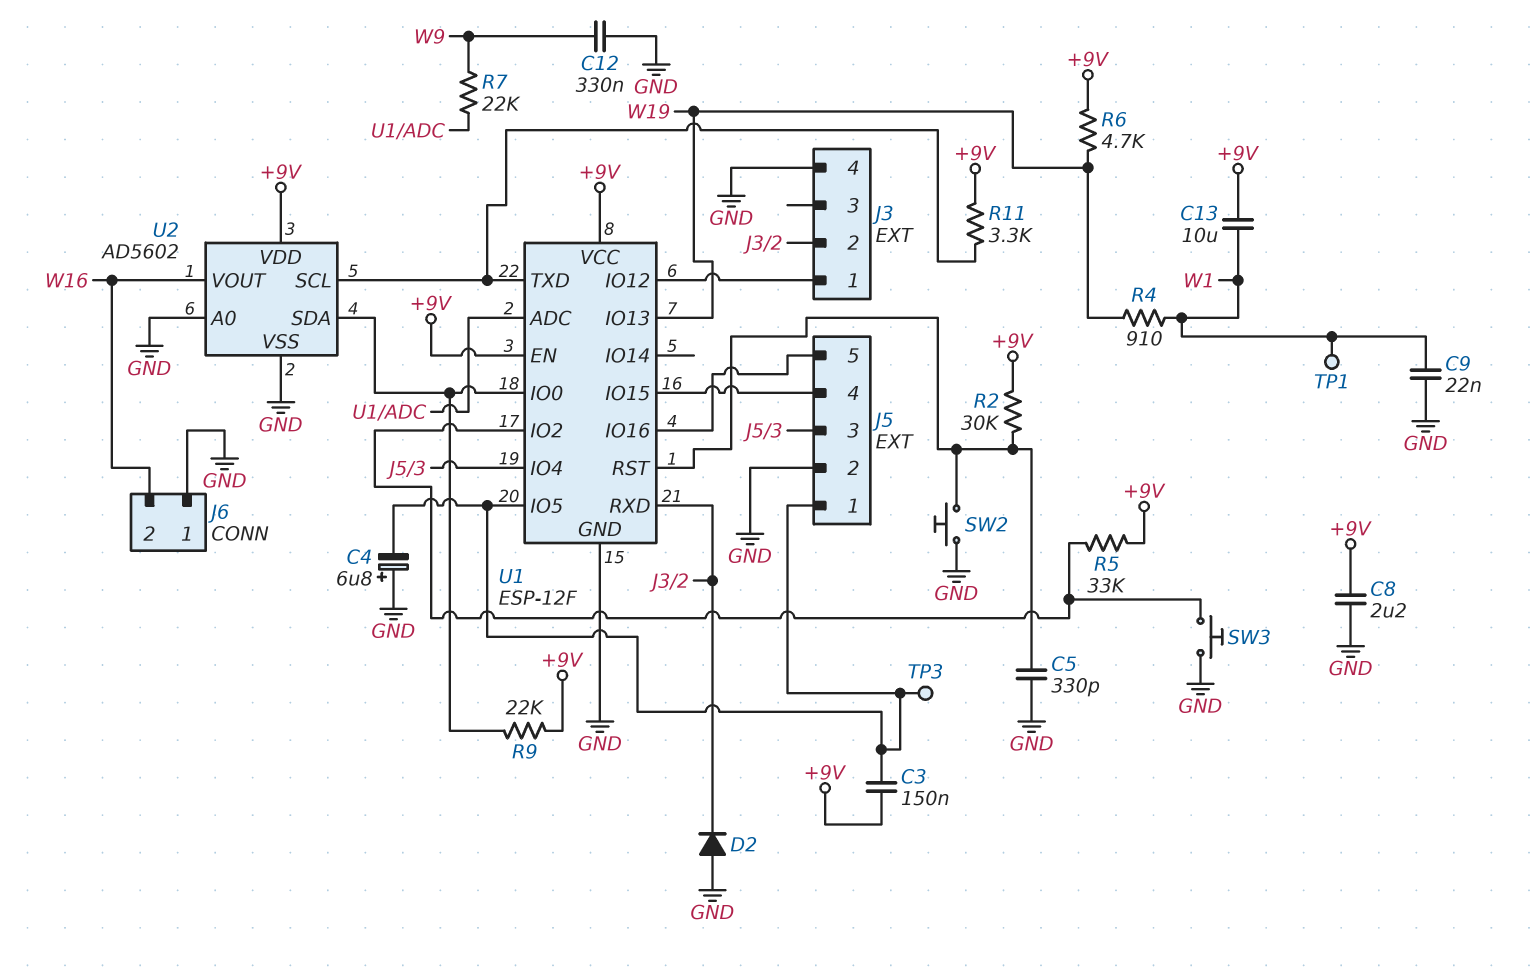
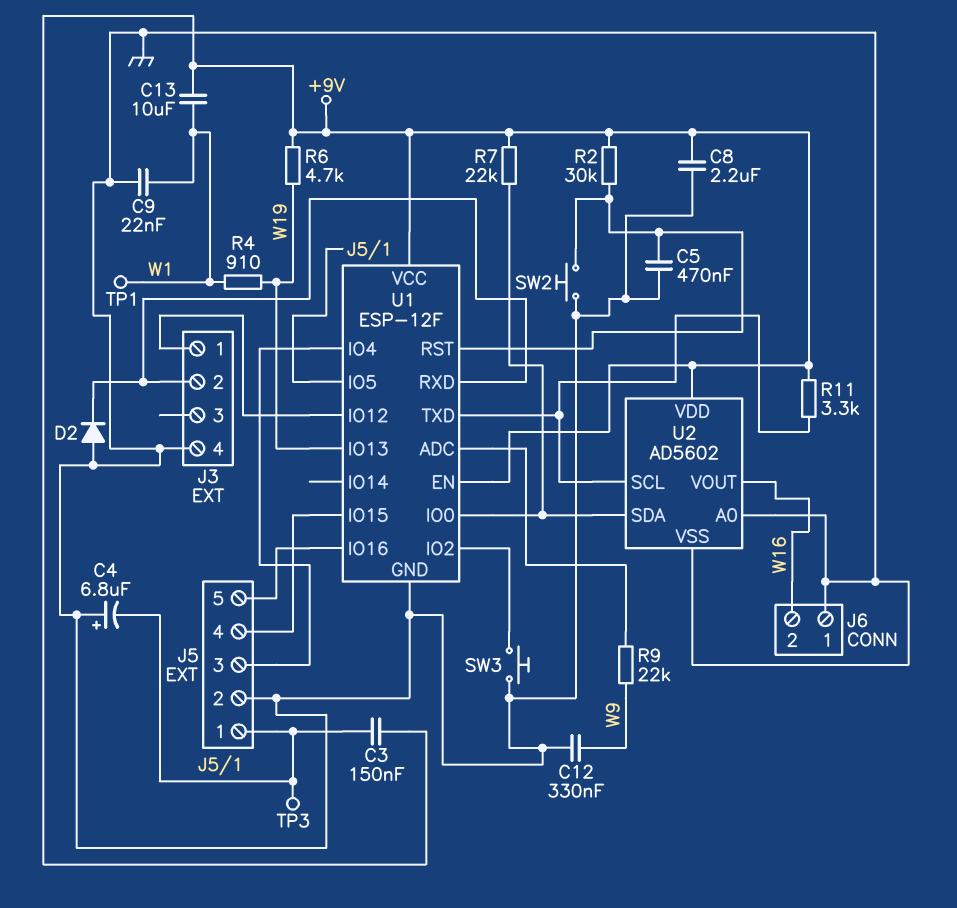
C5: 330pF (GND, U1/RST) -> 470nF (GND, U1/RST)
R5: 33k (+9V, U1/IO2) -> none
R7: 22k (U1/ADC, W9) -> 22k (+9V, U1/IO0)
R9: 22k (+9V, U1/IO0) -> 22k (U1/ADC, W9)

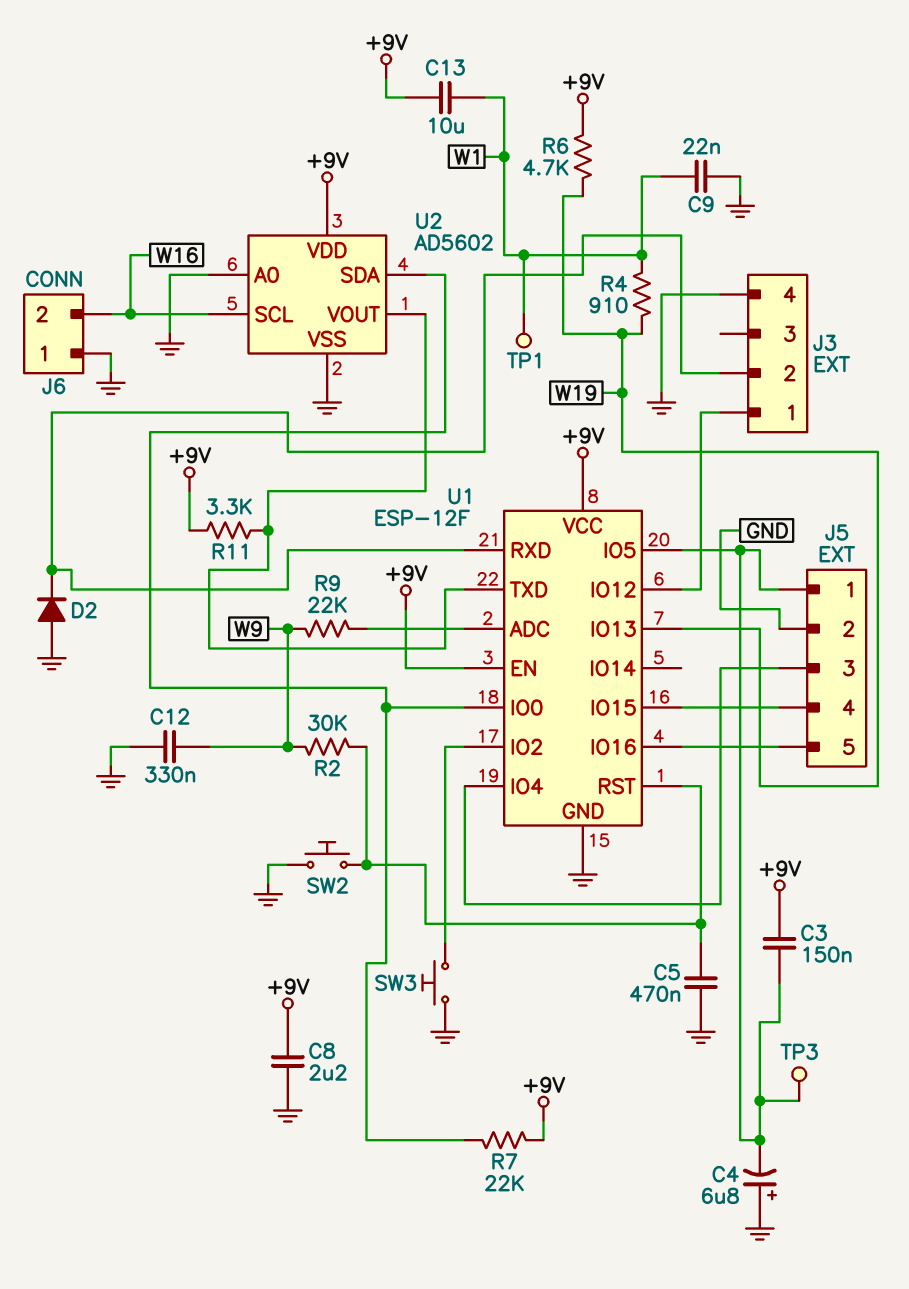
R2: 30k (+9V, U1/RST) -> 30k (U1/RST, W9)
U2 pin SCL: U1/TXD -> W16
U2 pin VOUT: W16 -> U1/TXD

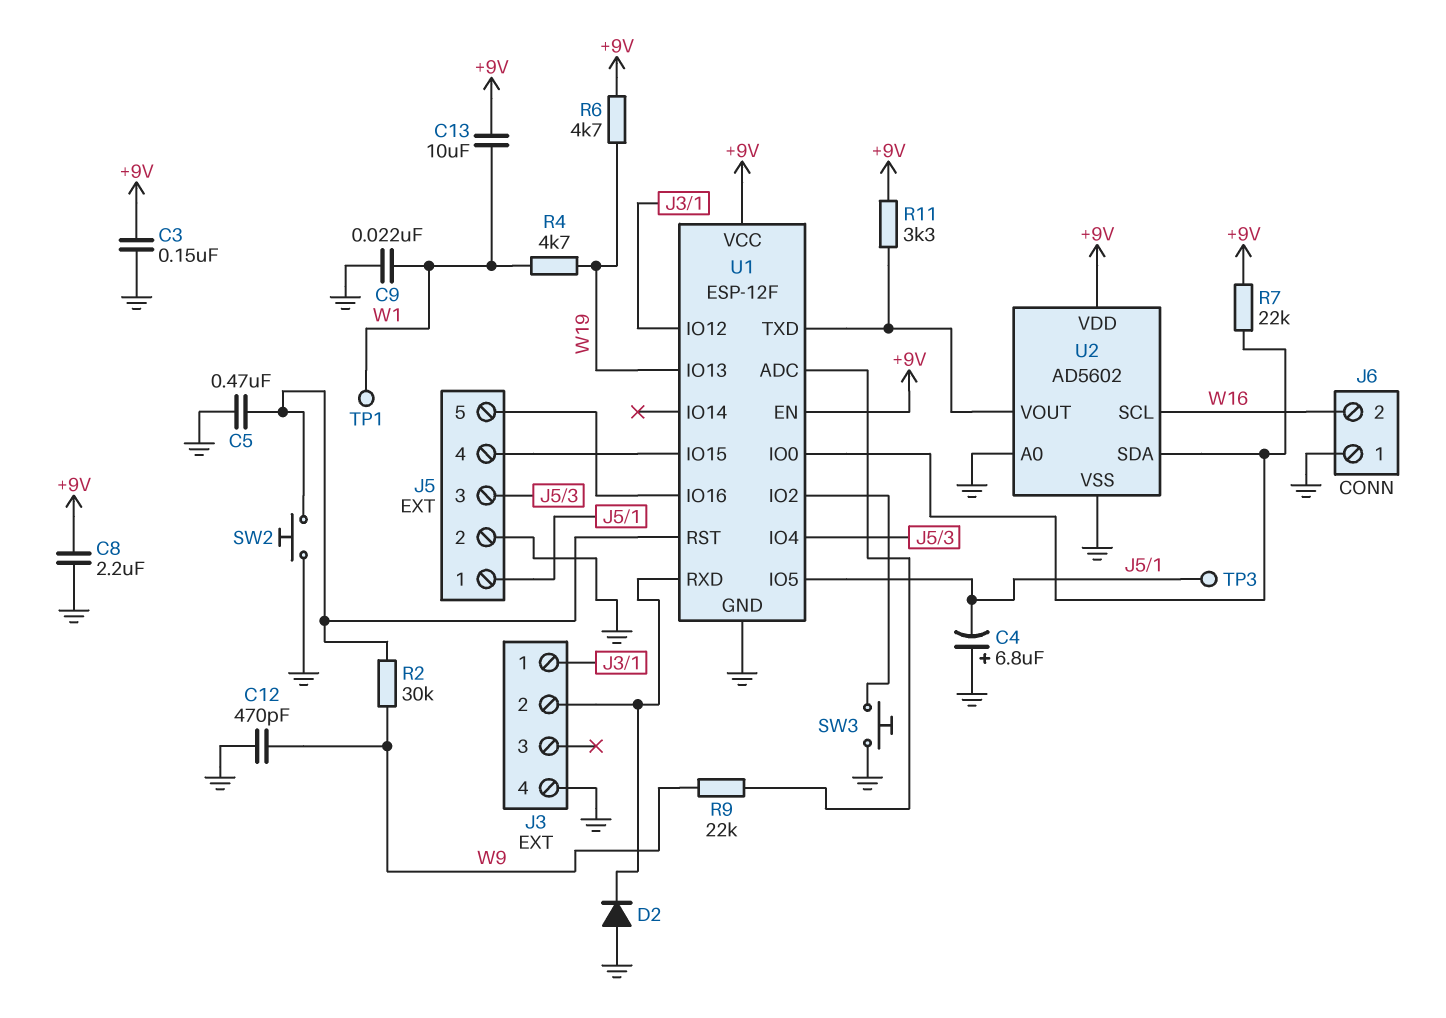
C3: 150nF (+9V, J5/1) -> 150nF (+9V, GND)
C12: 330nF (GND, W9) -> 470pF (GND, W9)
R4: 910 (W1, W19) -> 4.7k (W1, W19)

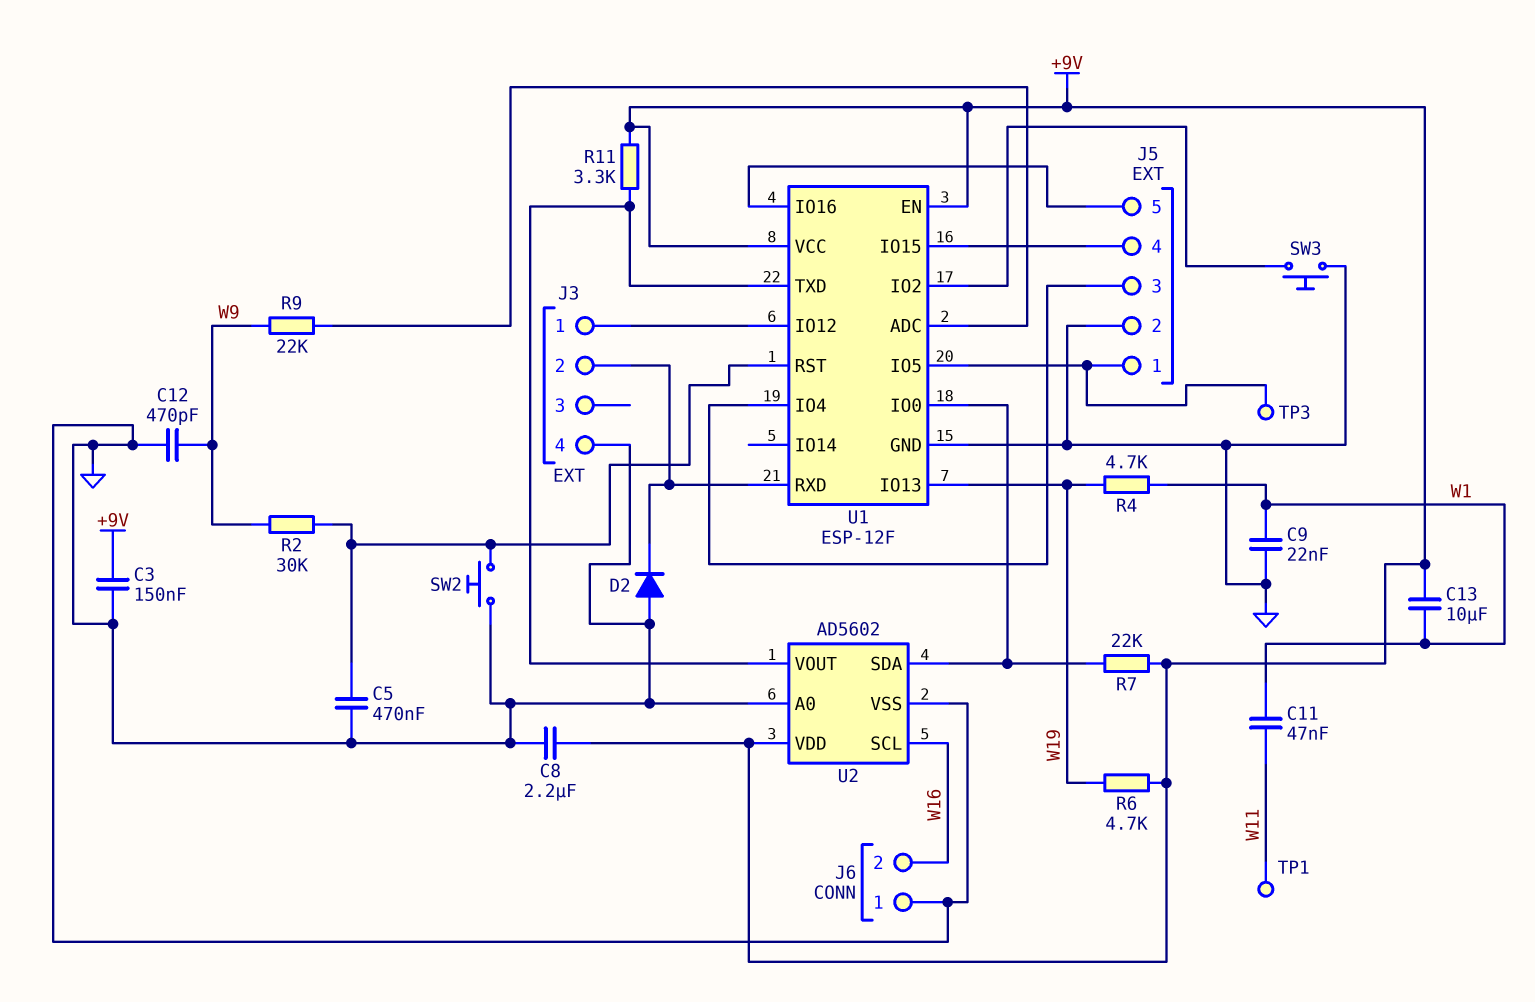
C4: 6.8uF (plus GND, minus J5/1) -> none
C11: none -> 47nF (W1, W11)
TP1: test point (W1) -> test point (W11)

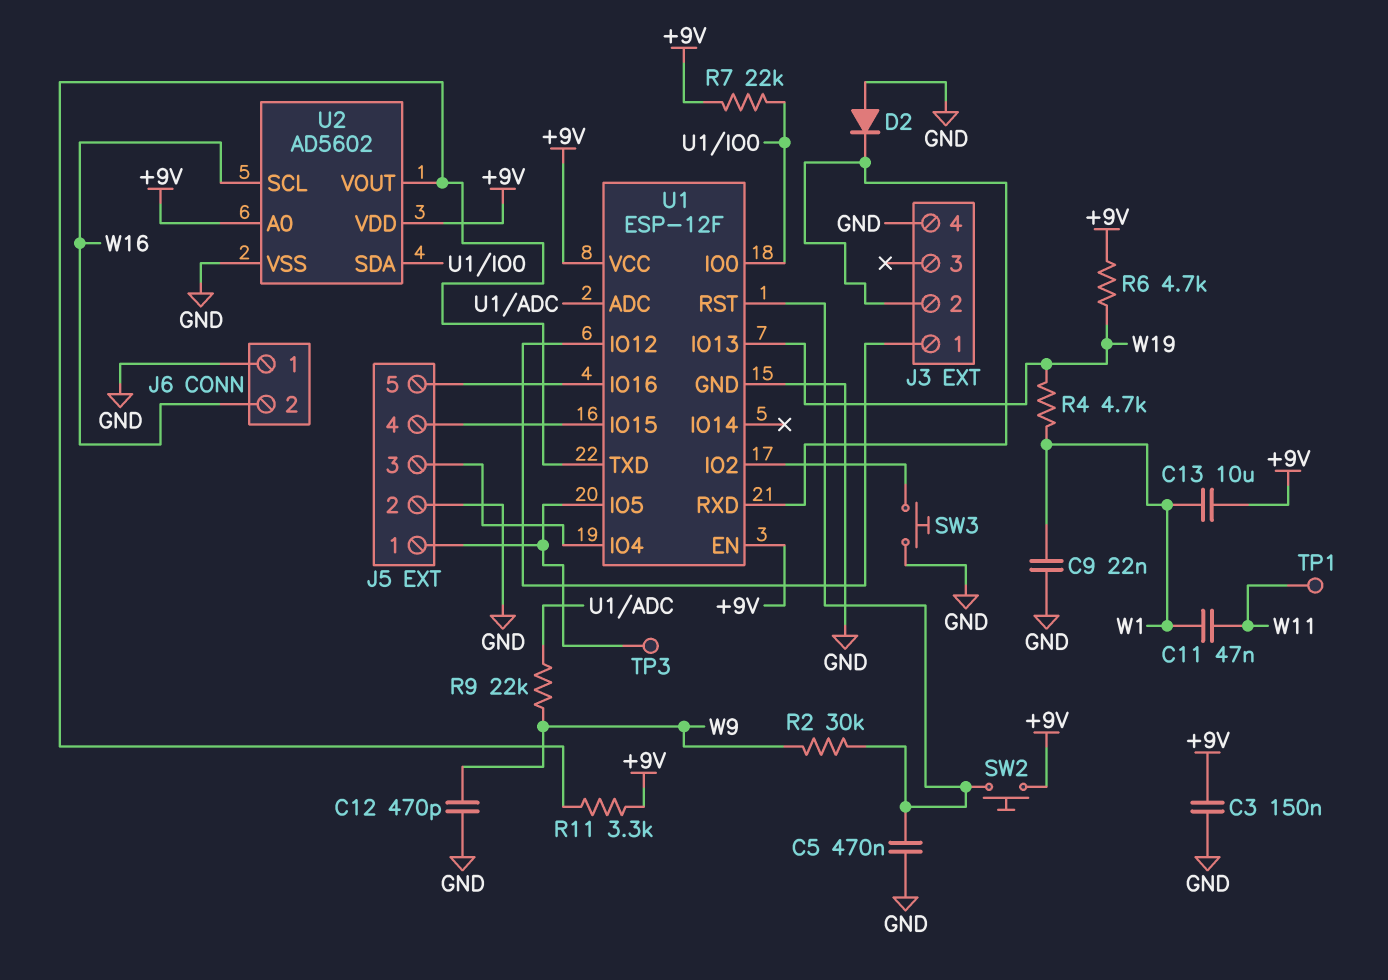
C8: 2.2uF (+9V, GND) -> none
SW2: button (GND, U1/RST) -> button (+9V, U1/RST)
U2 pin A0: GND -> +9V

